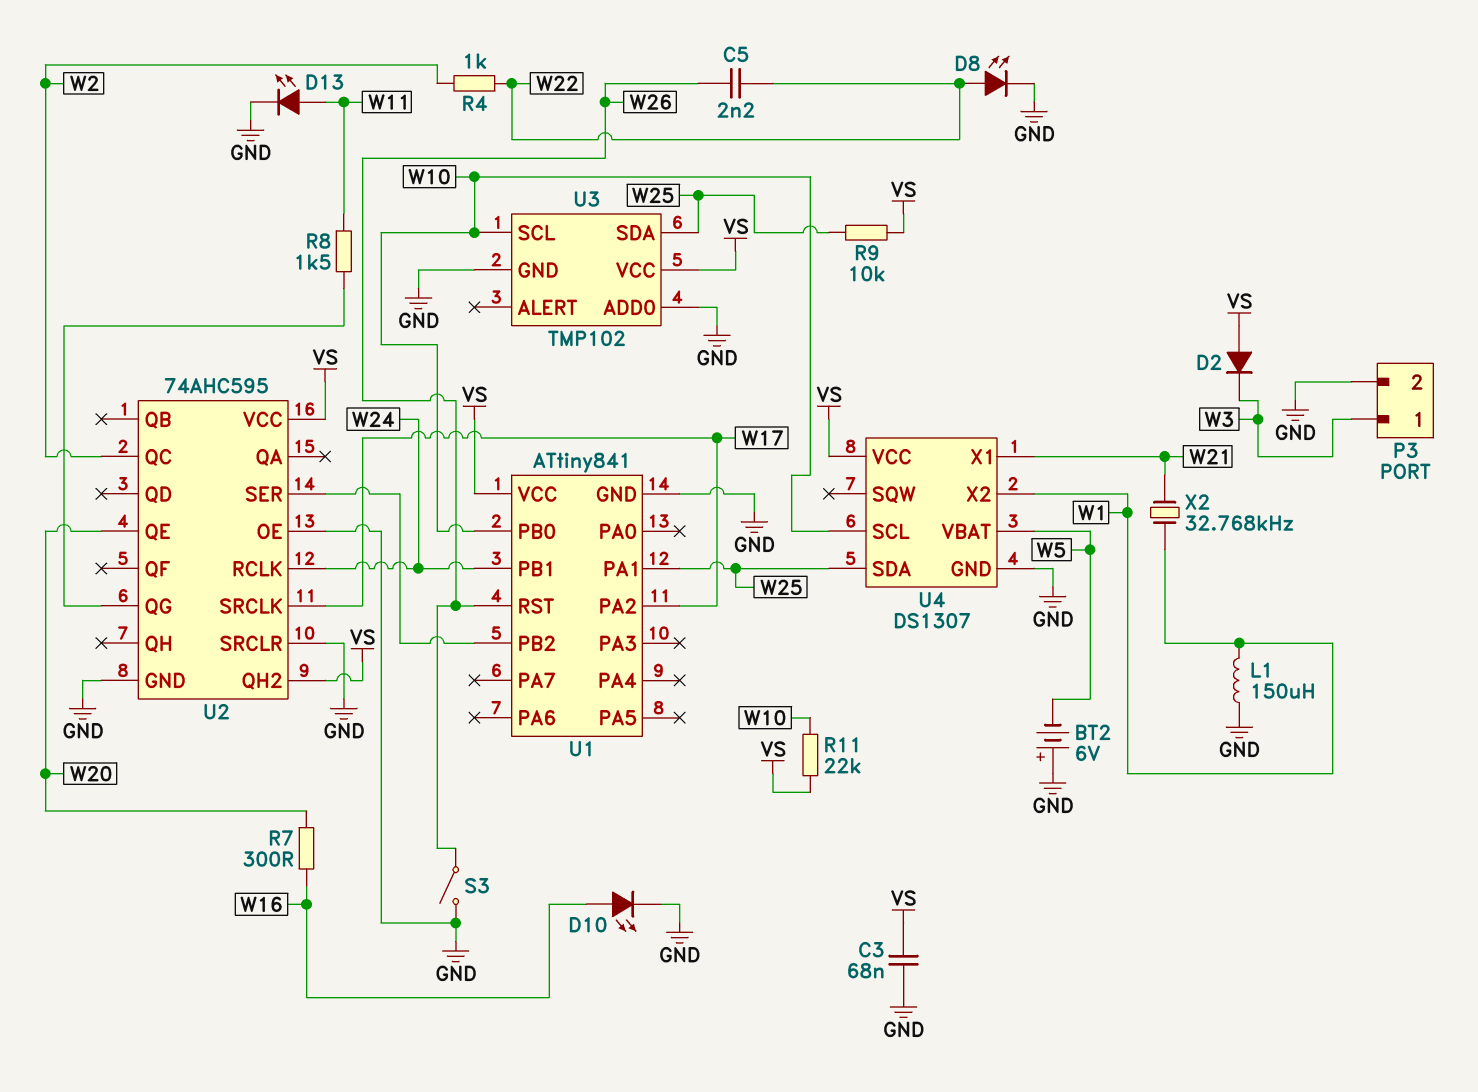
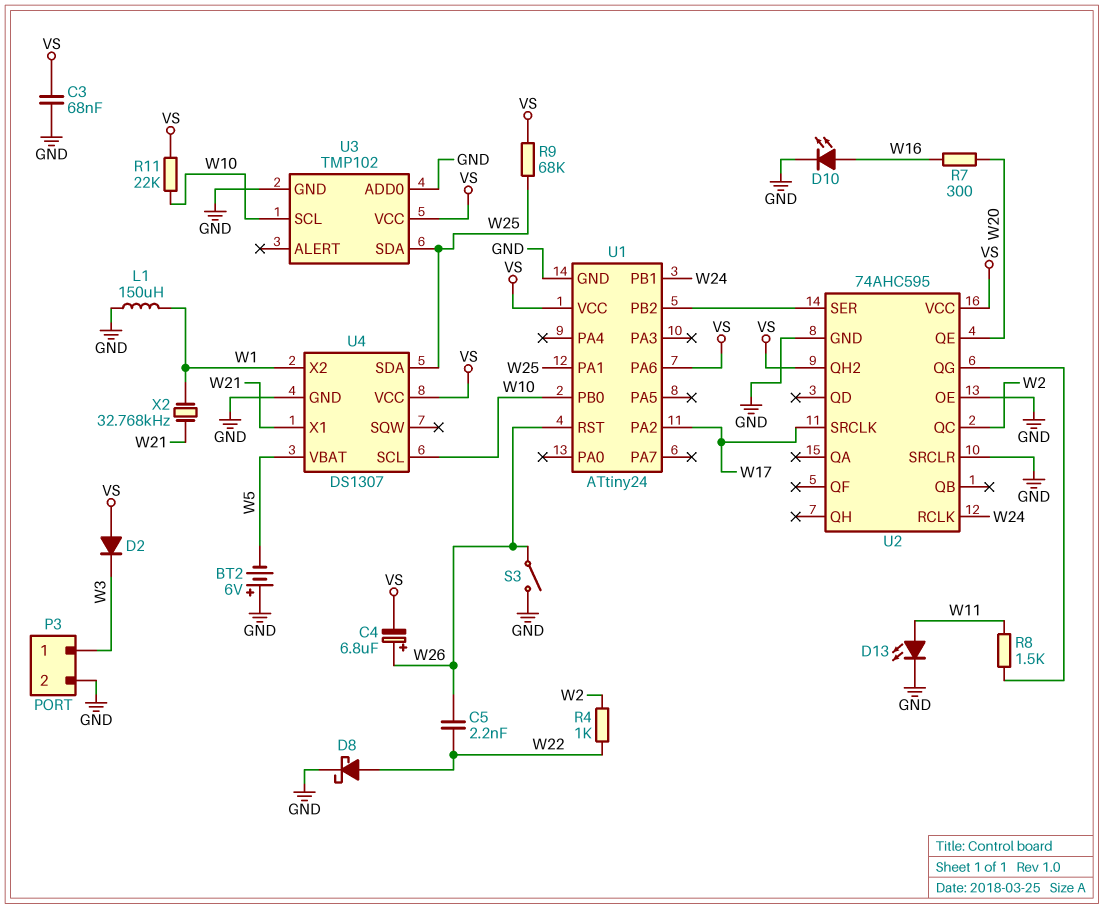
C4: none -> 6.8uF (plus W26, minus VS)
D8: LED (A W22, K GND) -> schottky (A W22, K GND)
R9: 10k (VS, W25) -> 68k (VS, W25)
U1: ATtiny841 -> ATtiny24
U1 pin PA6: none -> VS

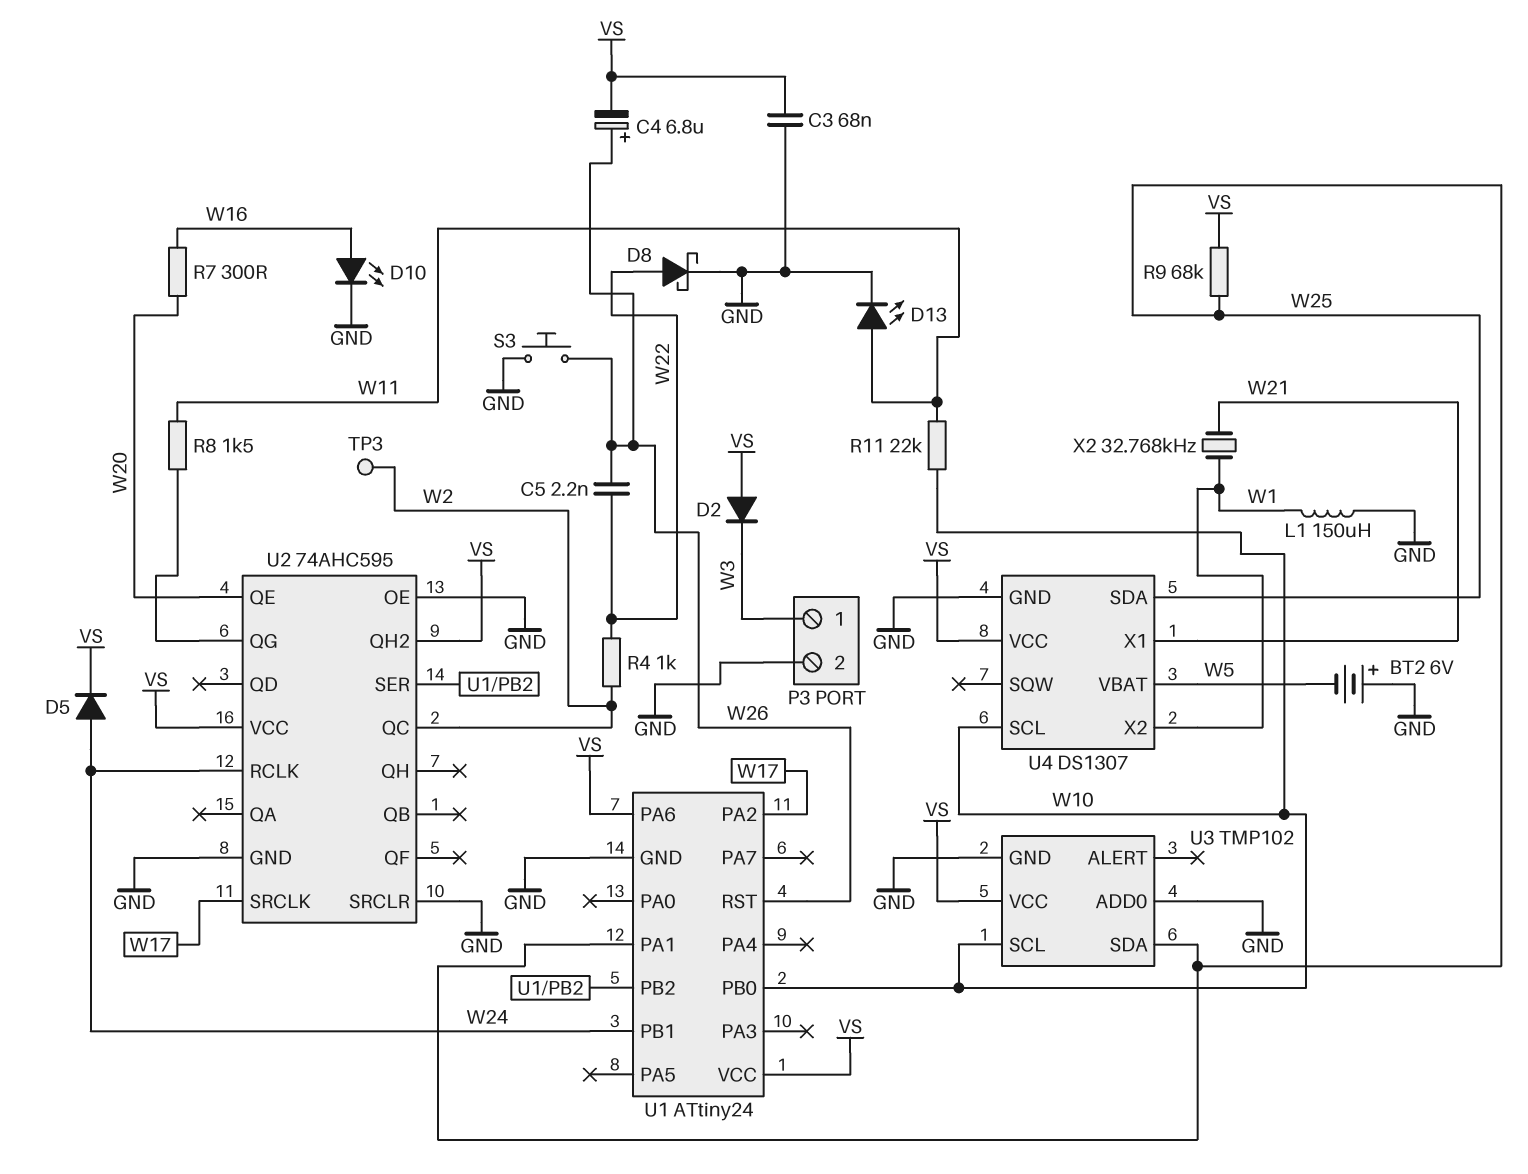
D5: none -> diode (A W24, K VS)
R11: 22k (VS, W10) -> 22k (W10, W11)
S3: switch (GND, W26) -> button (GND, W26)
TP3: none -> test point (W2)

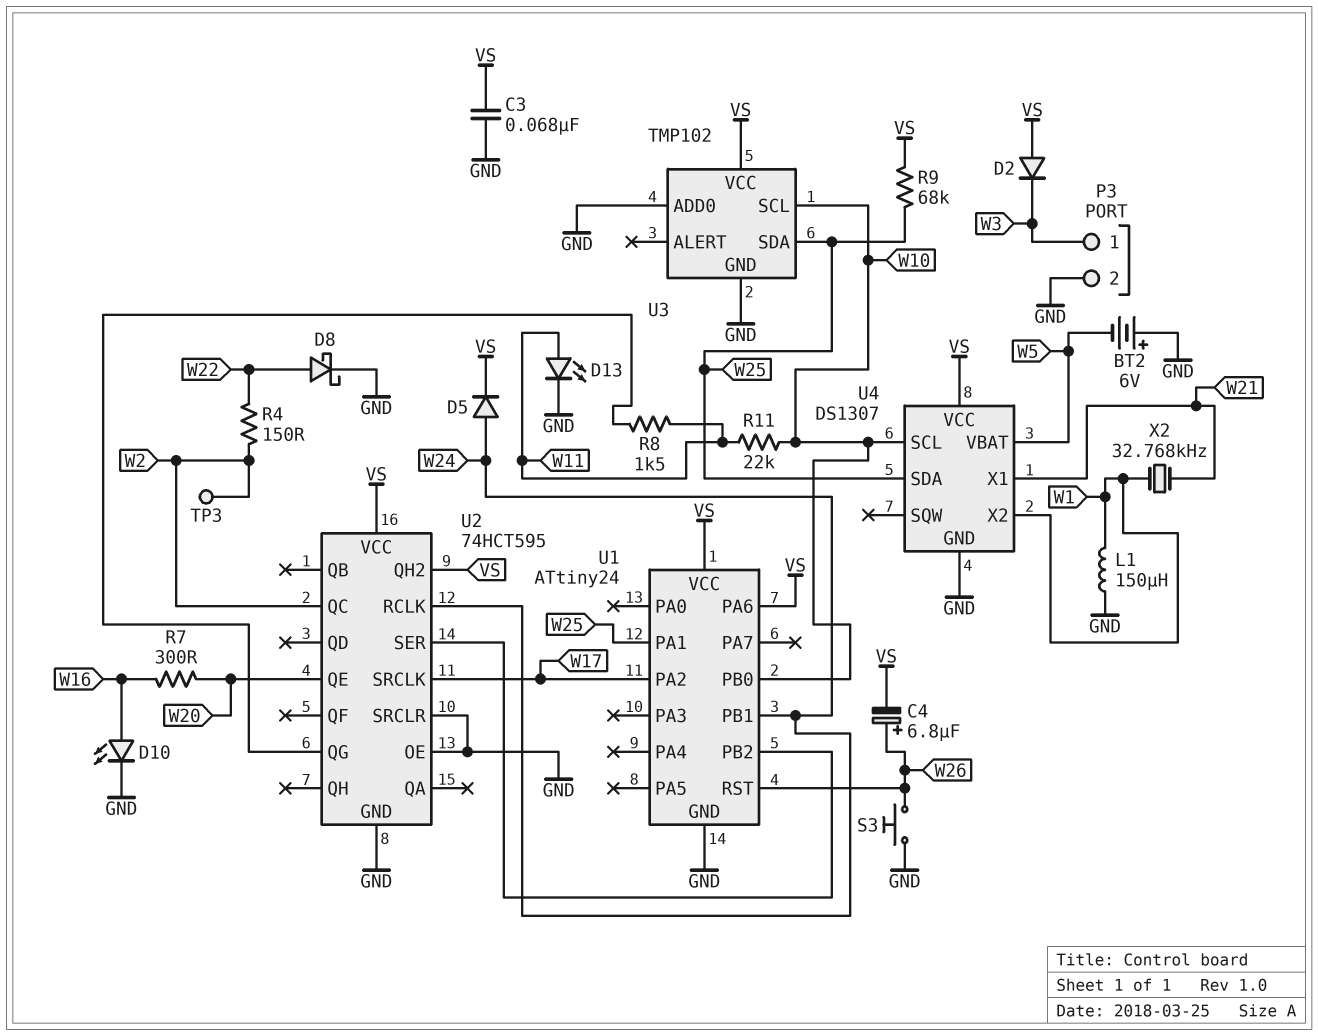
C5: 2.2nF (W22, W26) -> none
R4: 1k (W2, W22) -> 150 (W2, W22)
U2: 74AHC595 -> 74HCT595

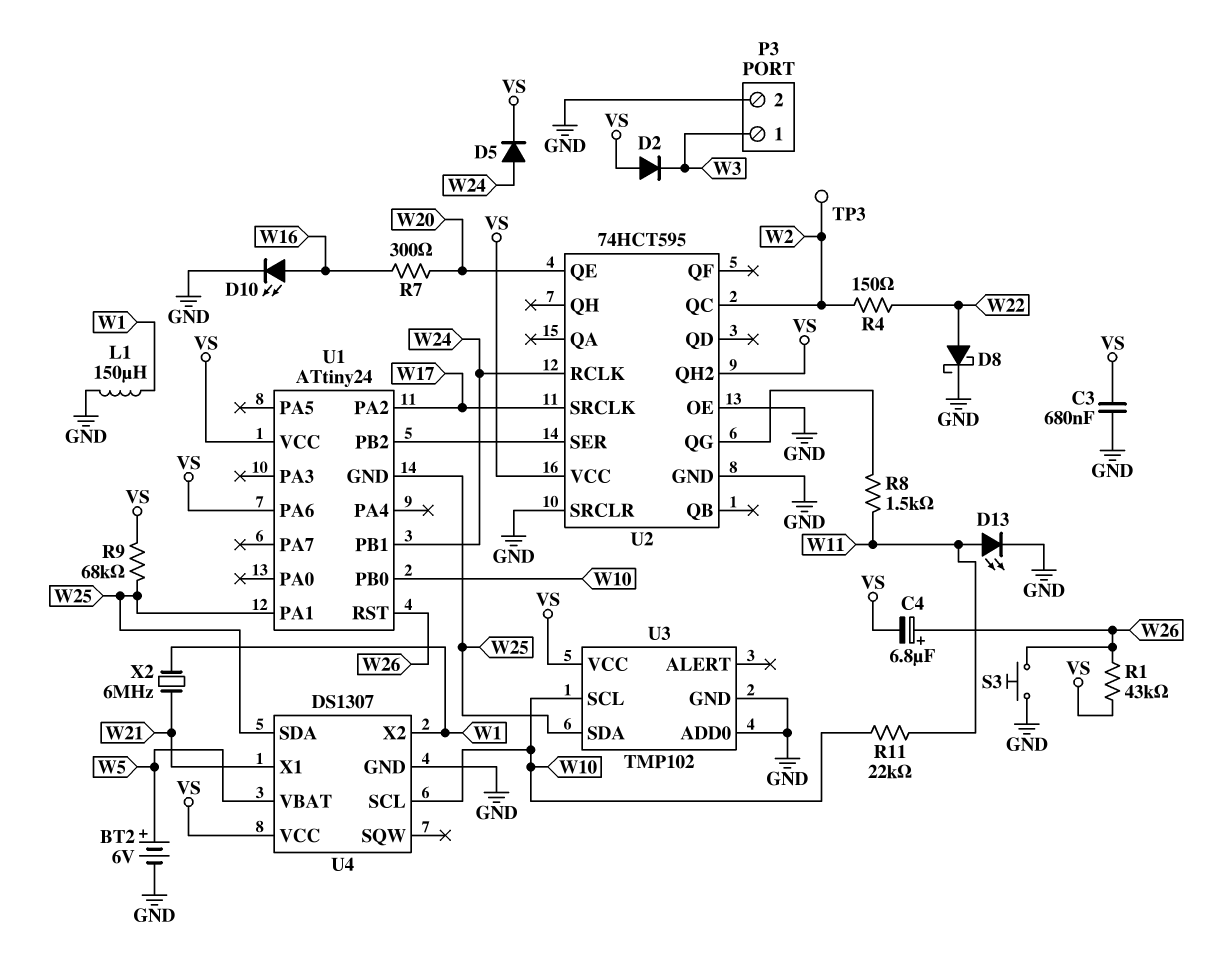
BT2: 6V (plus GND, minus W5) -> 6V (plus W5, minus GND)
C3: 68nF (GND, VS) -> 680nF (GND, VS)
R1: none -> 43k (VS, W26)
U1 pin GND: GND -> W25
X2: 32.768kHz (W1, W21) -> 6MHz (W1, W21)

